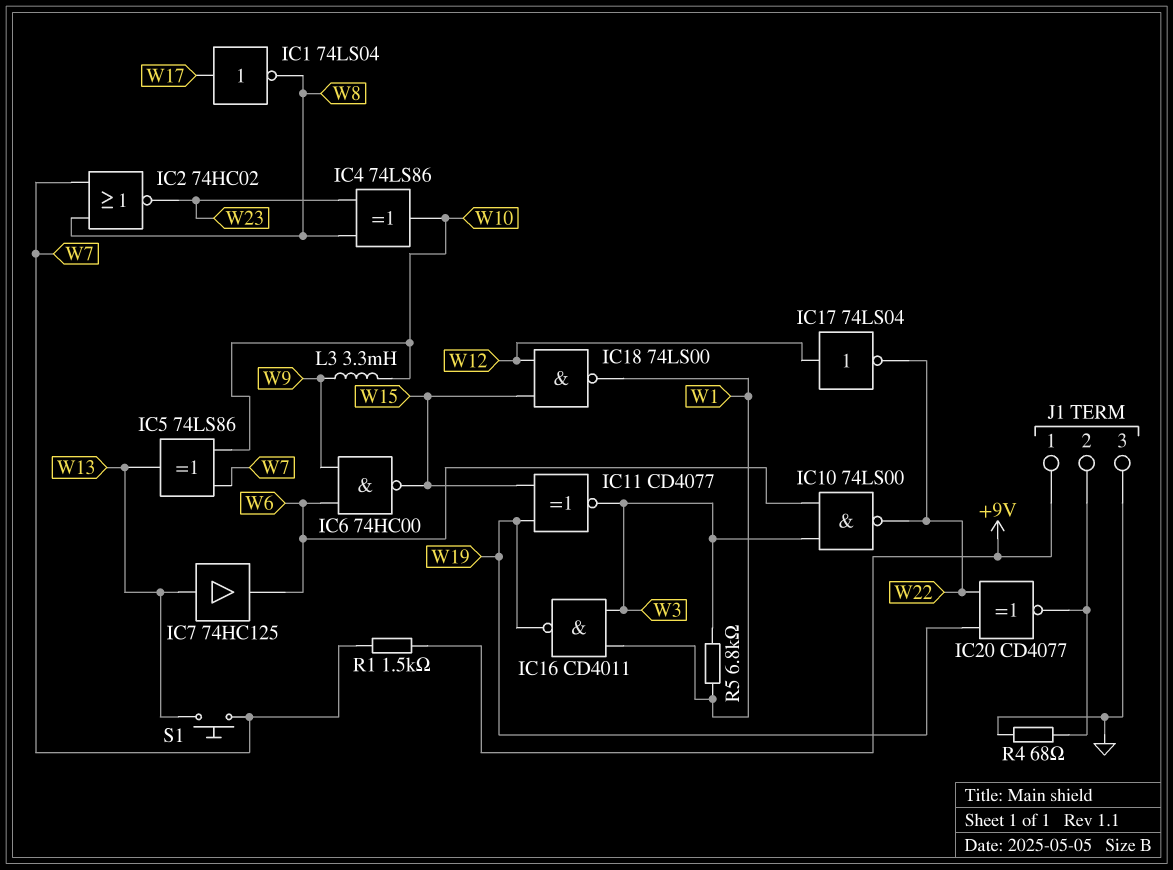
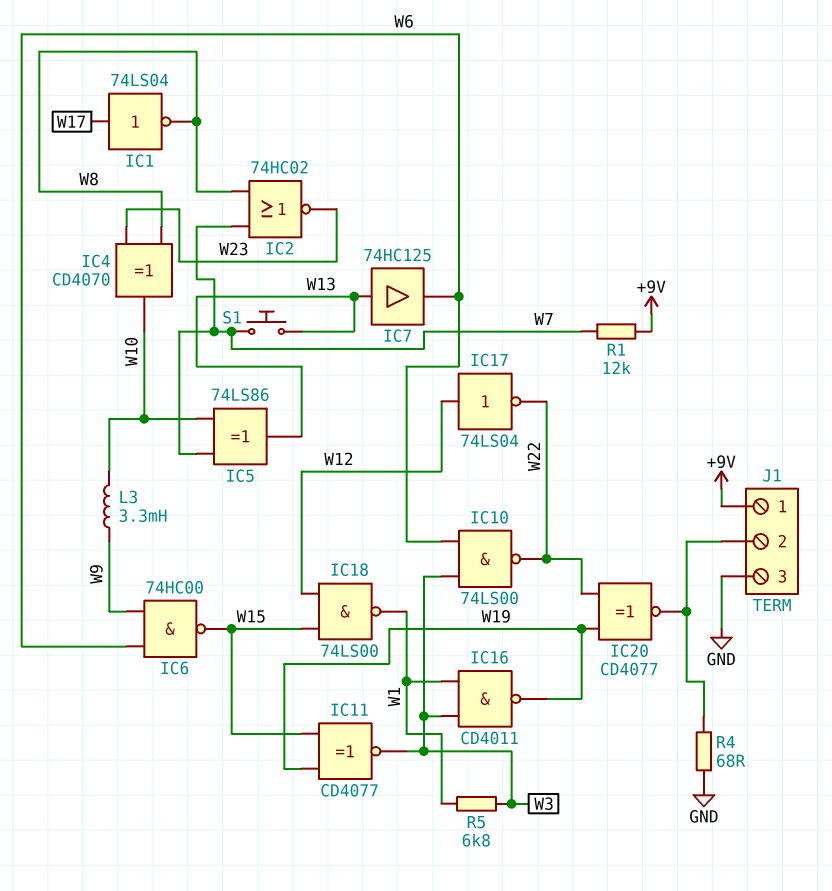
IC4: XOR 74LS86 (in W8, in W23, out W10) -> XOR CD4070 (in W8, in W23, out W10)
R1: 1.5k (+9V, W7) -> 12k (+9V, W7)

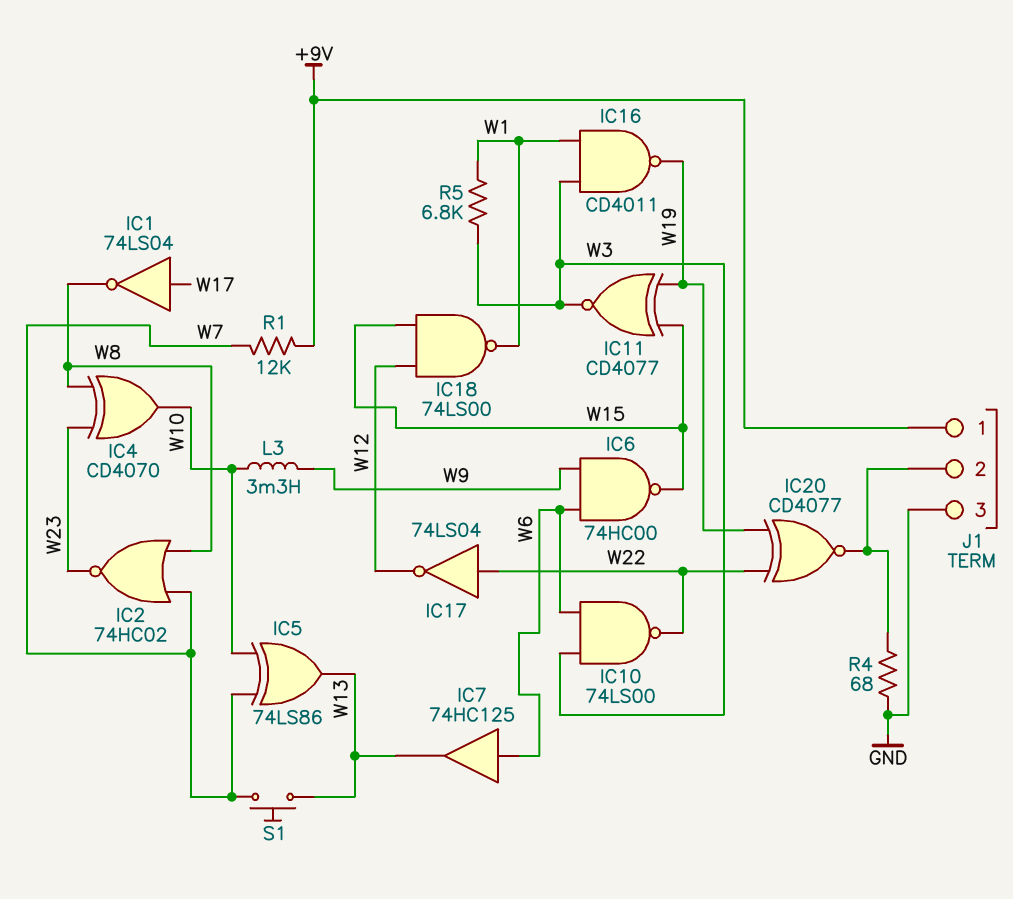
IC7: buffer 74HC125 (in W13, out W6) -> buffer 74HC125 (in W6, out W13)
IC17: NOT 74LS04 (in W12, out W22) -> NOT 74LS04 (in W22, out W12)

